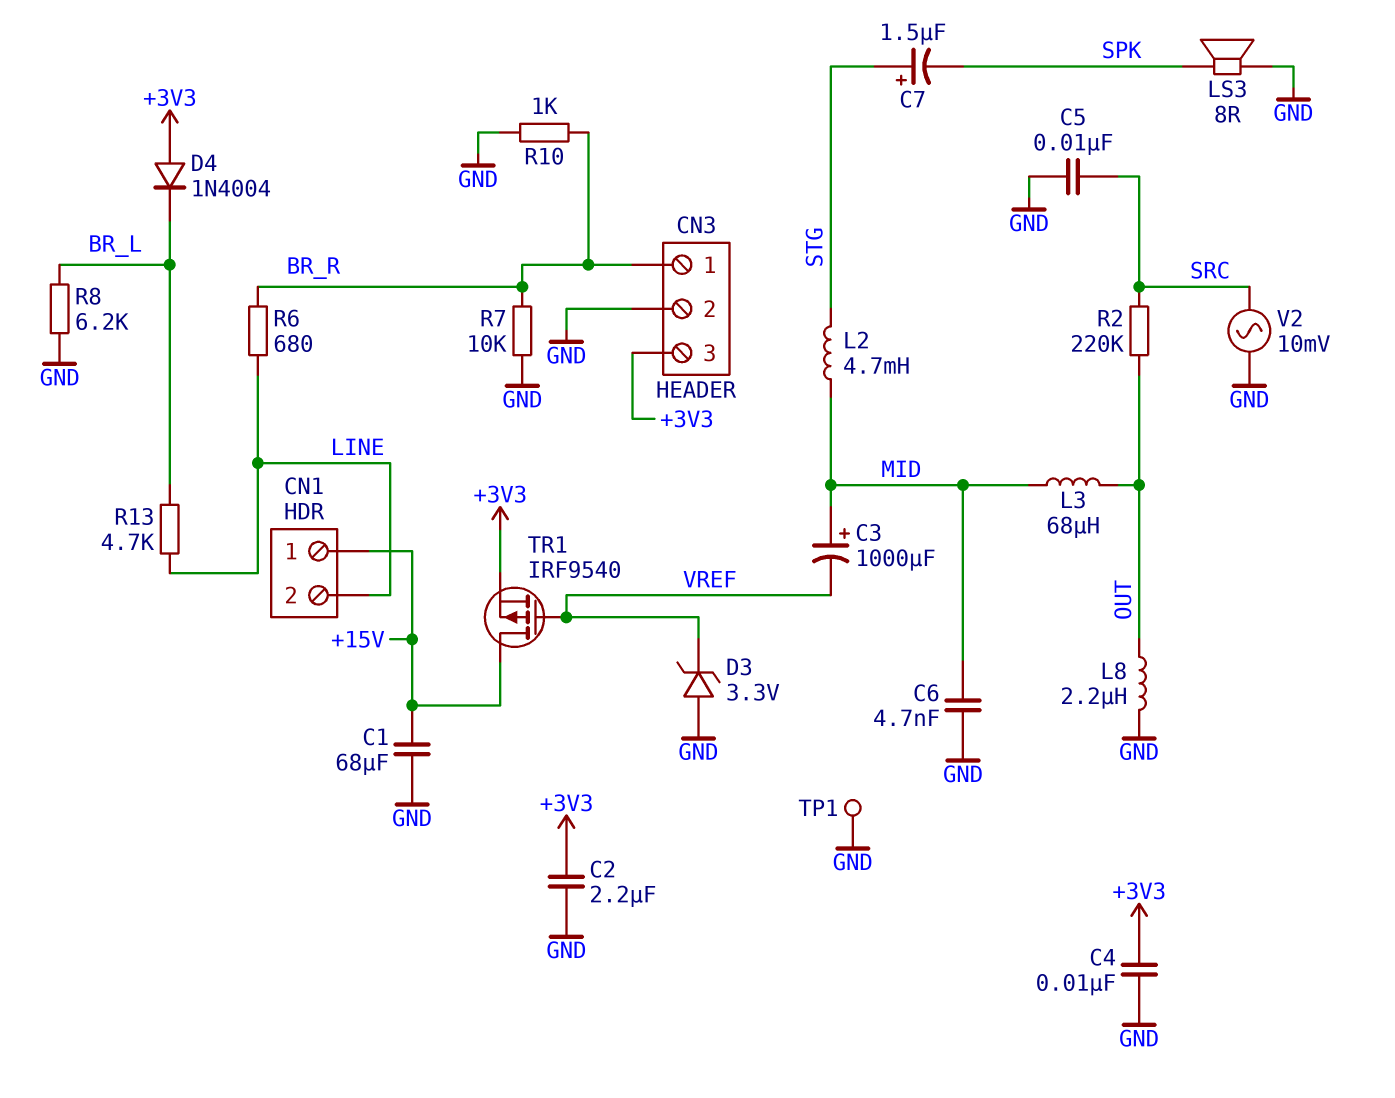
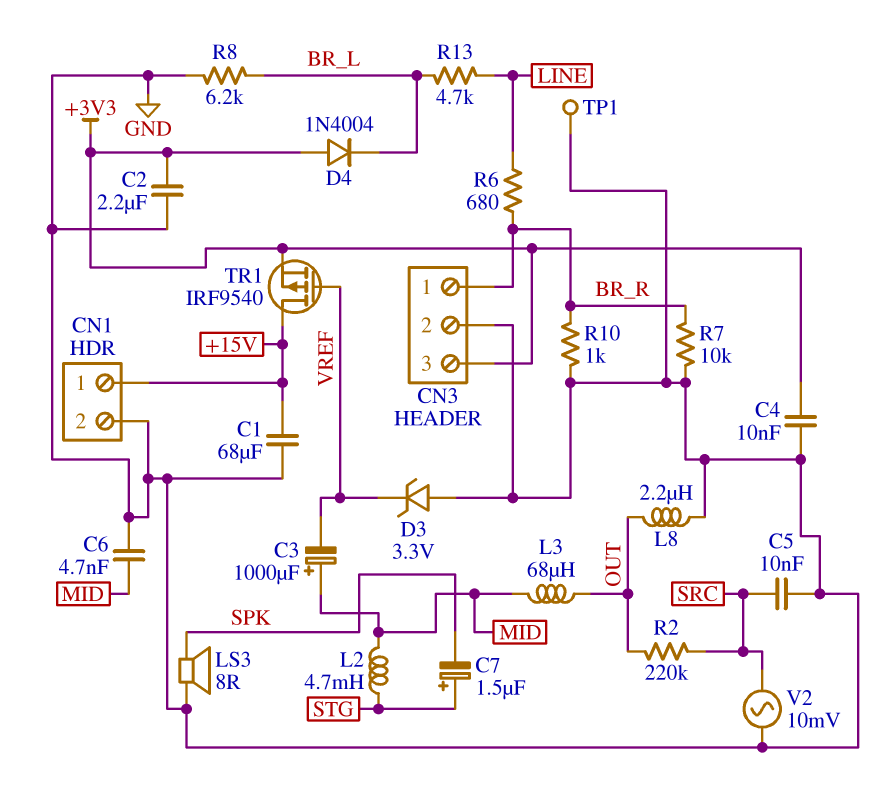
CN1 pin 2: LINE -> GND

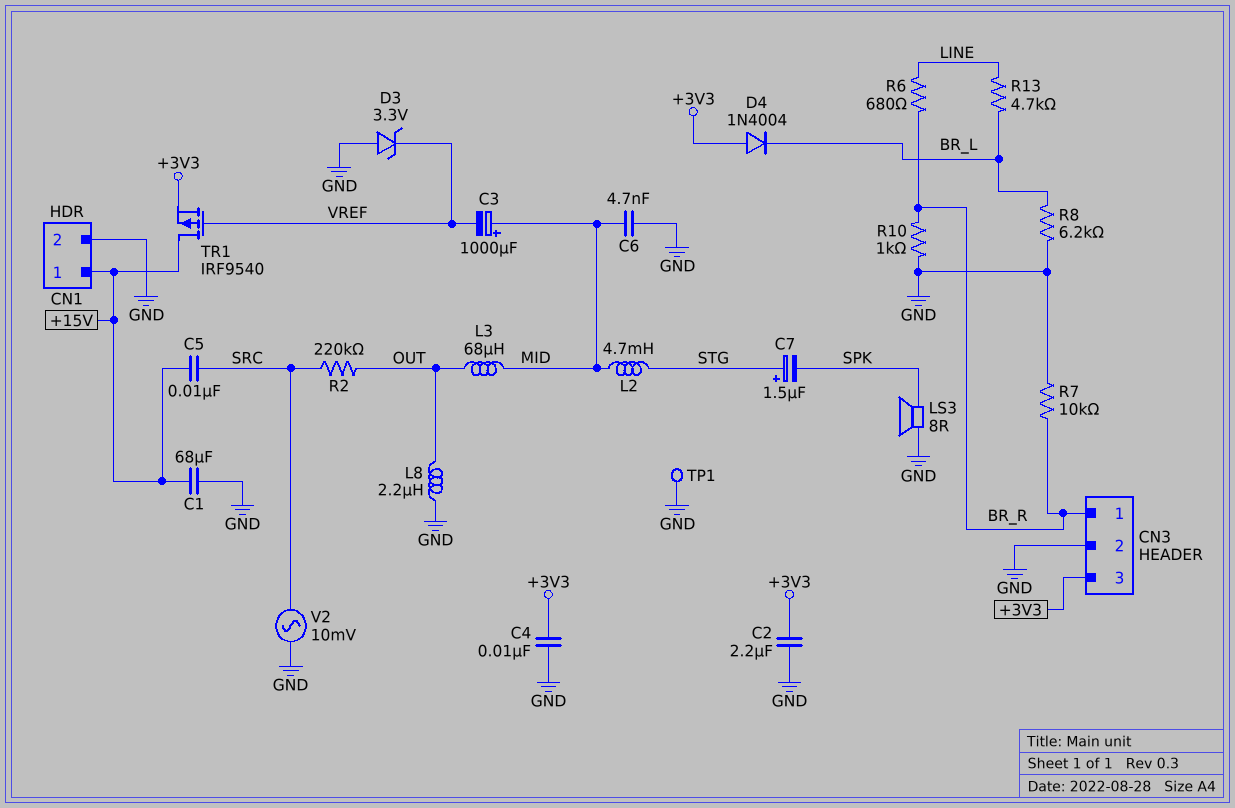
C5: 10nF (GND, SRC) -> 10nF (+15V, SRC)

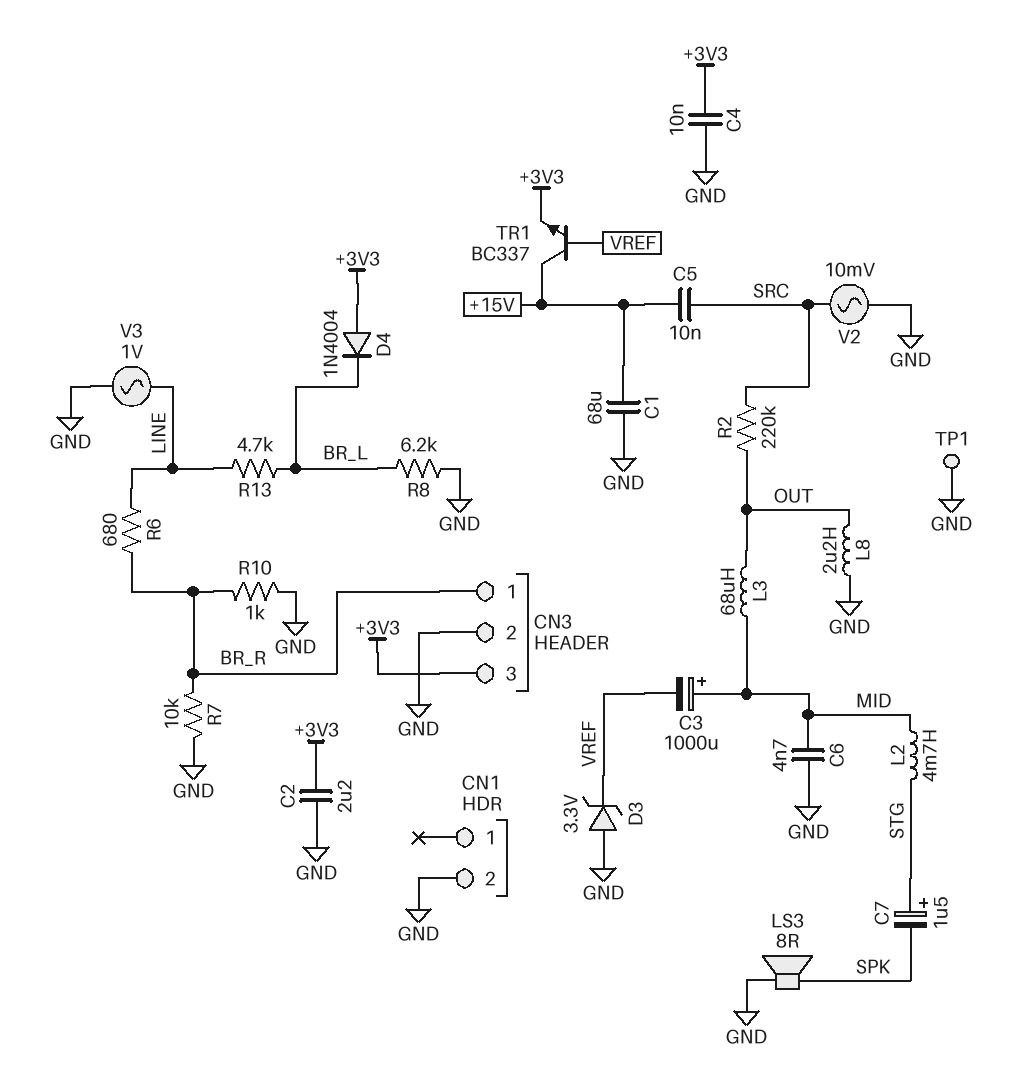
CN1 pin 1: +15V -> none
TR1: PMOS IRF9540 (G VREF, D +15V, S +3V3) -> NPN BC337 (B VREF, C +15V, E +3V3)
V3: none -> AC 1V (GND, LINE)

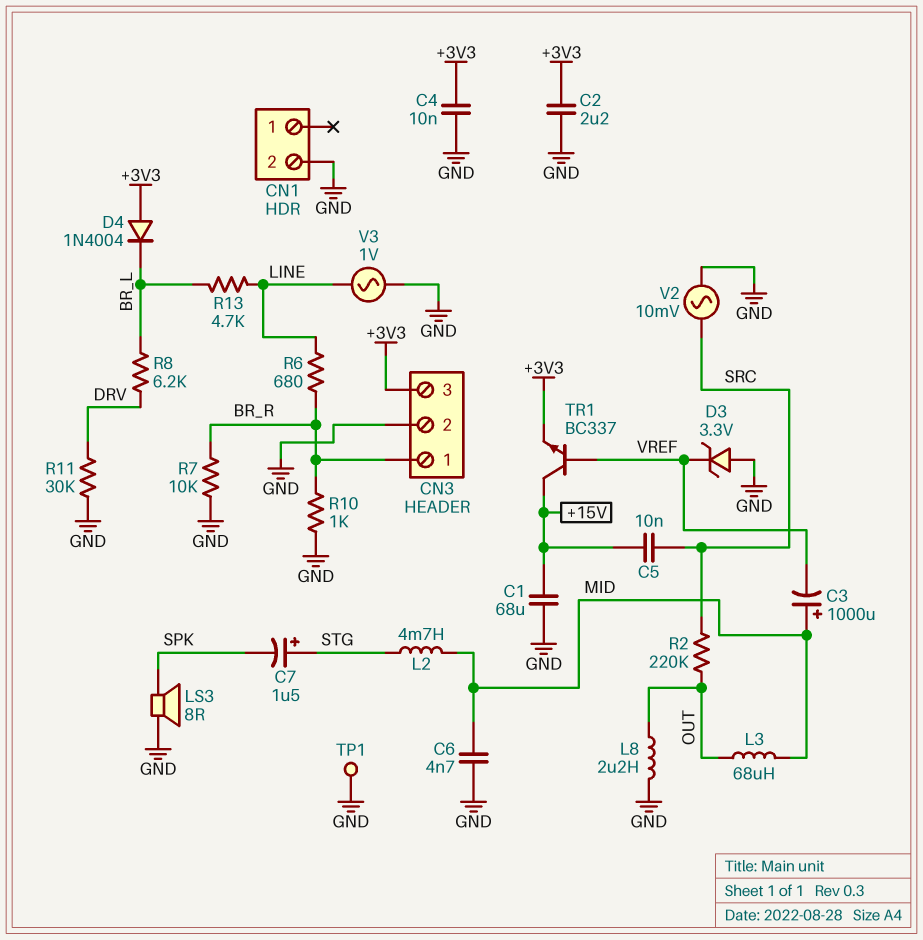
R8: 6.2k (BR_L, GND) -> 6.2k (BR_L, DRV)
R11: none -> 30k (DRV, GND)

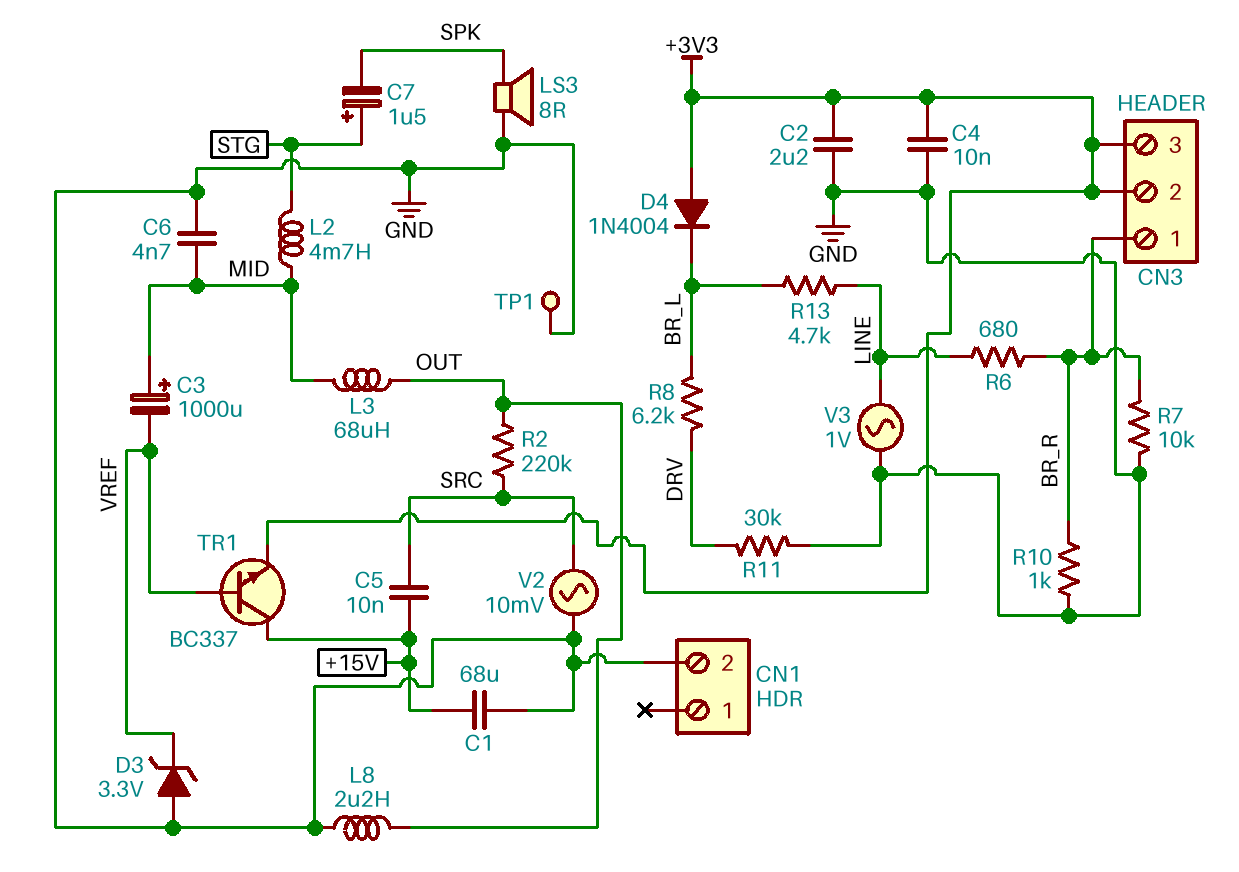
CN3 pin 2: GND -> +3V3

